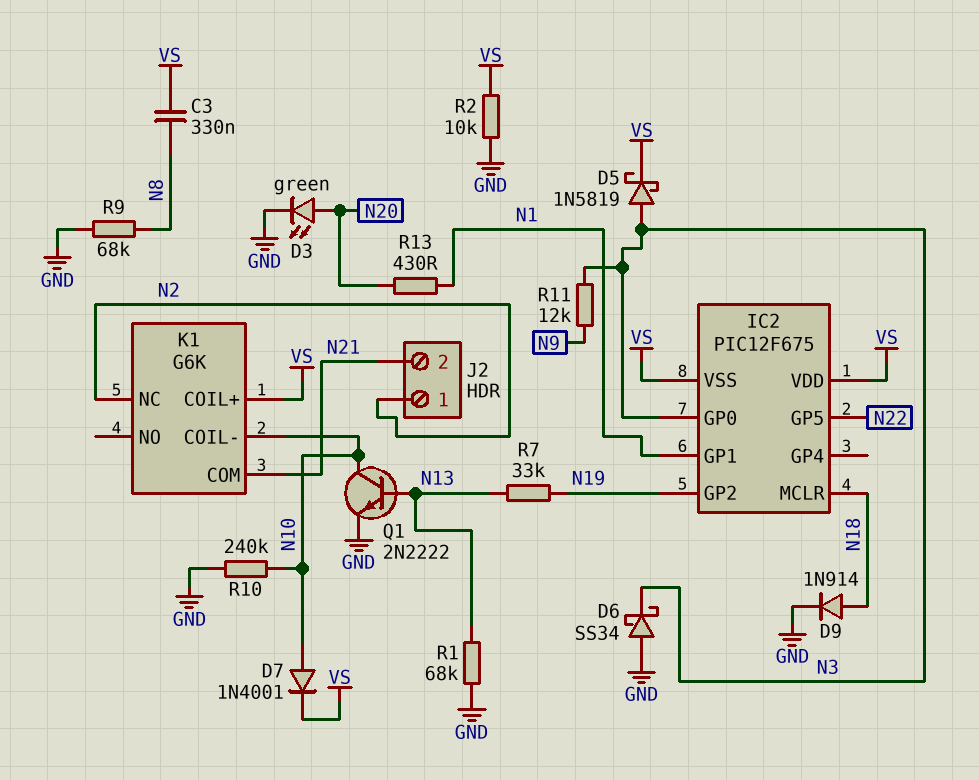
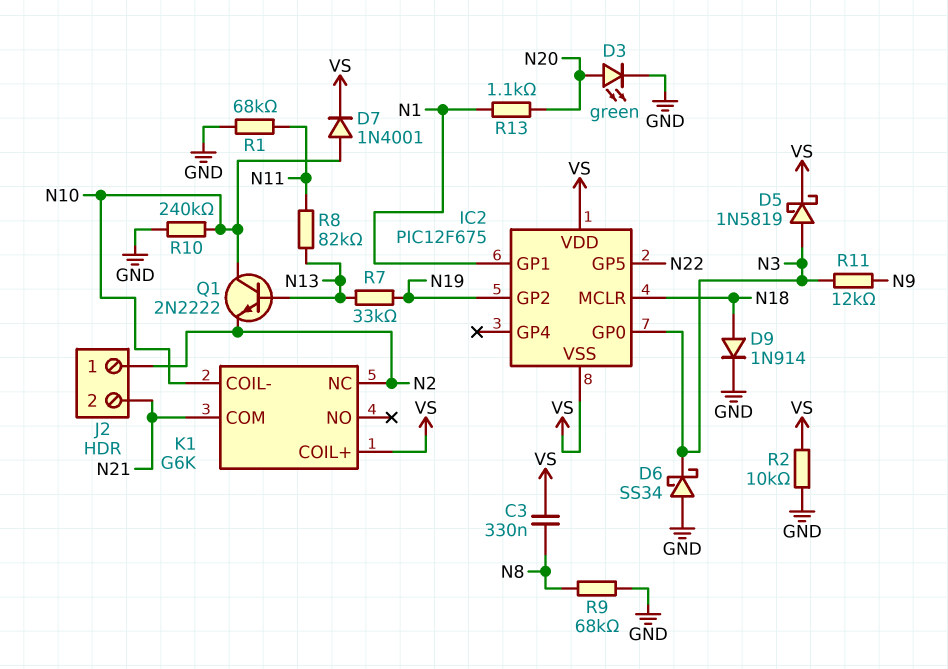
Q1: NPN 2N2222 (B N13, C N10, E GND) -> NPN 2N2222 (B N13, C N10, E N2)
R1: 68k (GND, N13) -> 68k (GND, N11)
R8: none -> 82k (N11, N13)
R13: 430 (N1, N20) -> 1.1k (N1, N20)

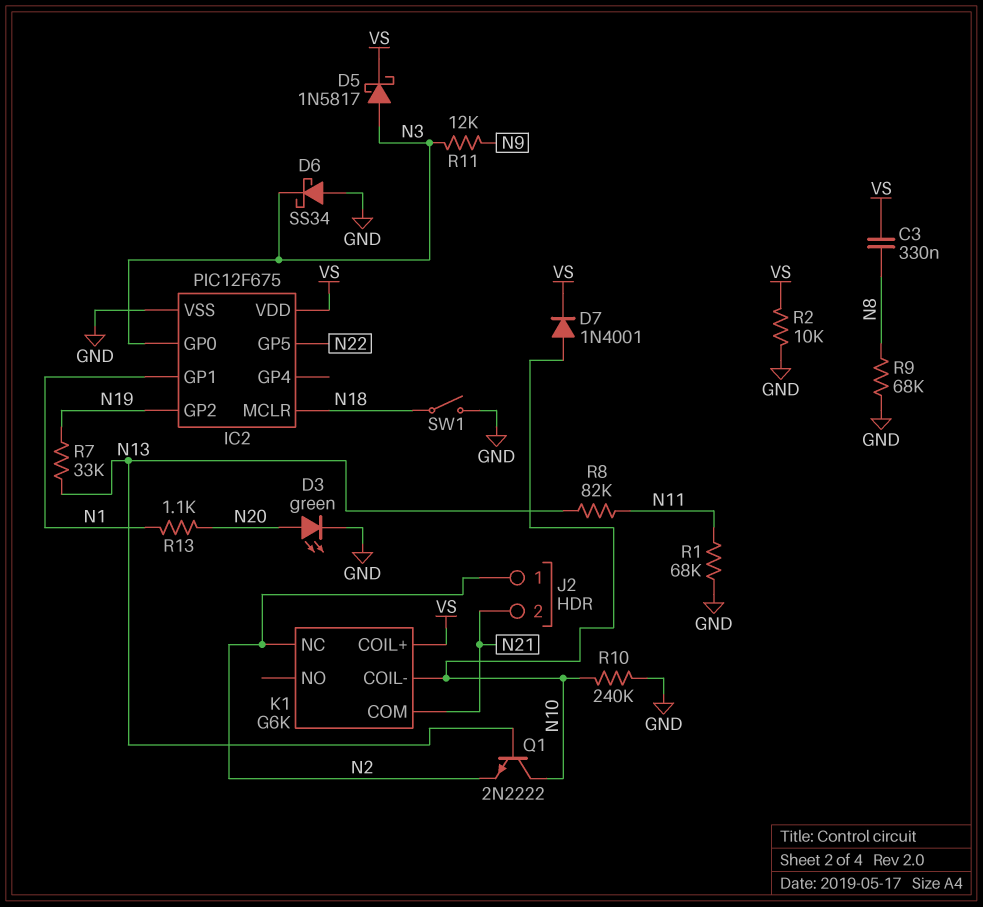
D5: schottky 1N5819 (A N3, K VS) -> schottky 1N5817 (A N3, K VS)
D9: diode 1N914 (A N18, K GND) -> none
IC2 pin VSS: VS -> GND
SW1: none -> switch (GND, N18)

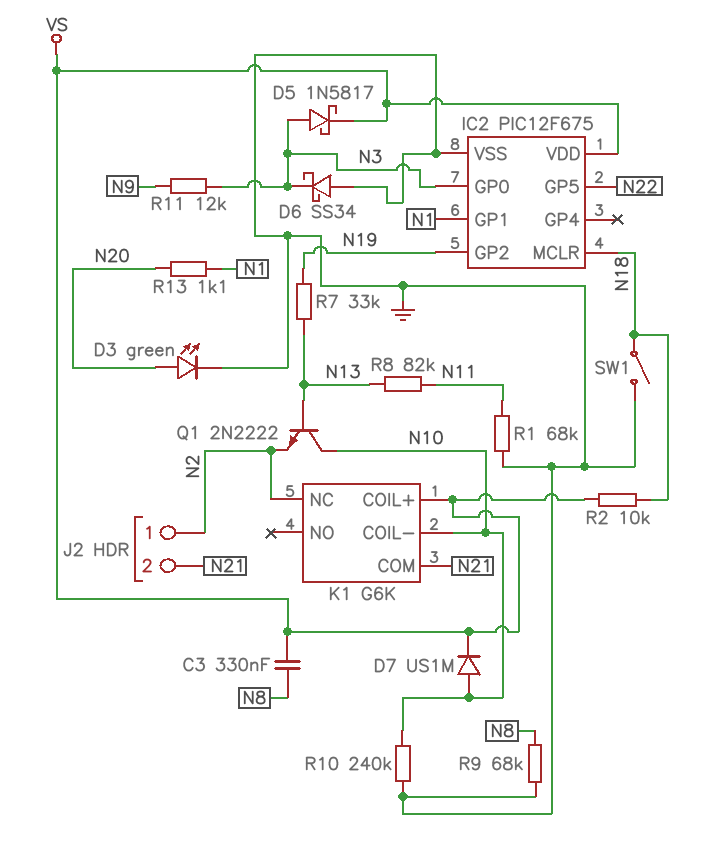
D7: diode 1N4001 (A N10, K VS) -> diode US1M (A N10, K VS)
R2: 10k (GND, VS) -> 10k (N18, VS)

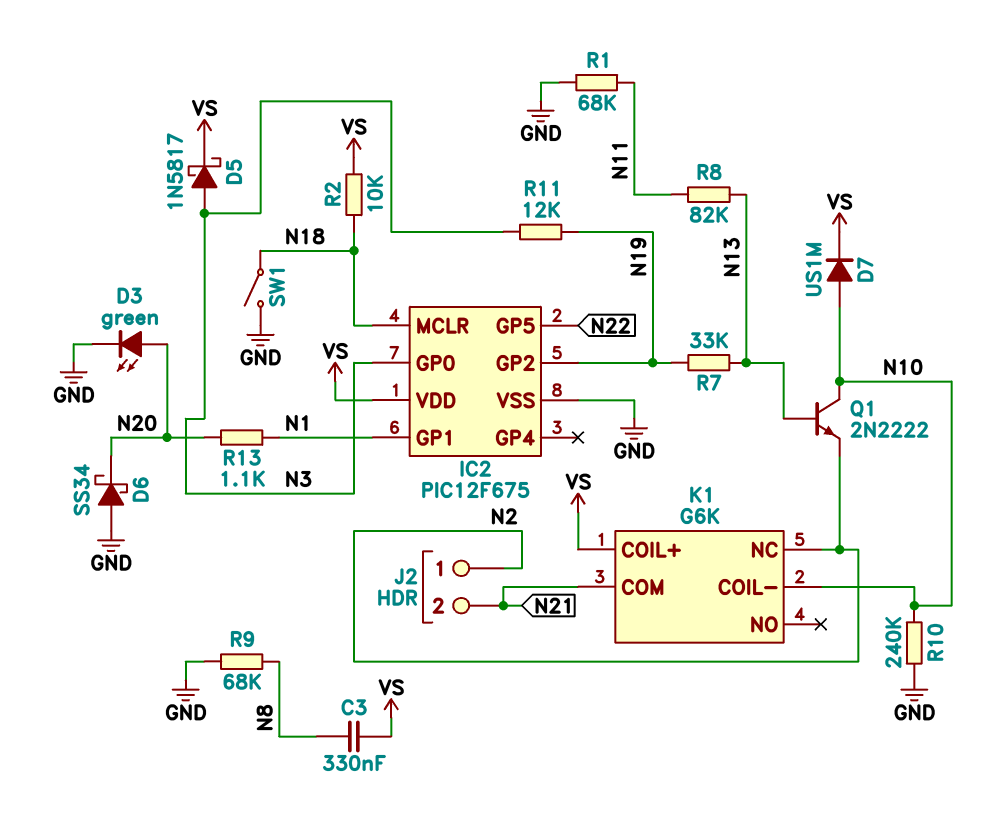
D6: schottky SS34 (A GND, K N3) -> schottky SS34 (A GND, K N20)
R11: 12k (N3, N9) -> 12k (N3, N19)

